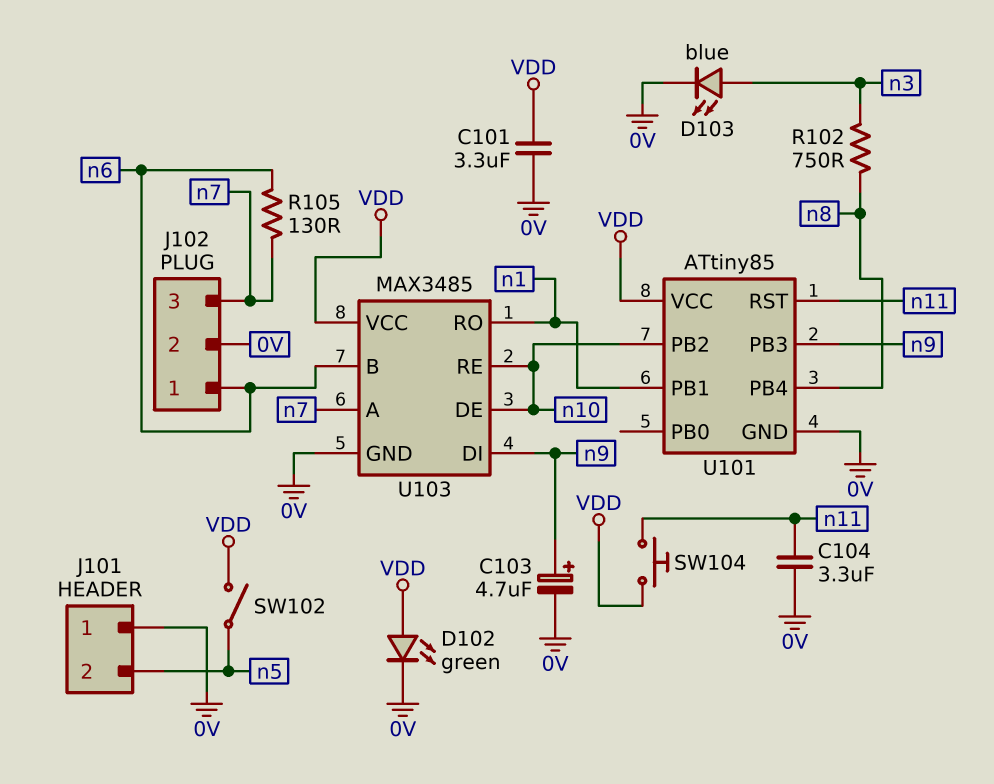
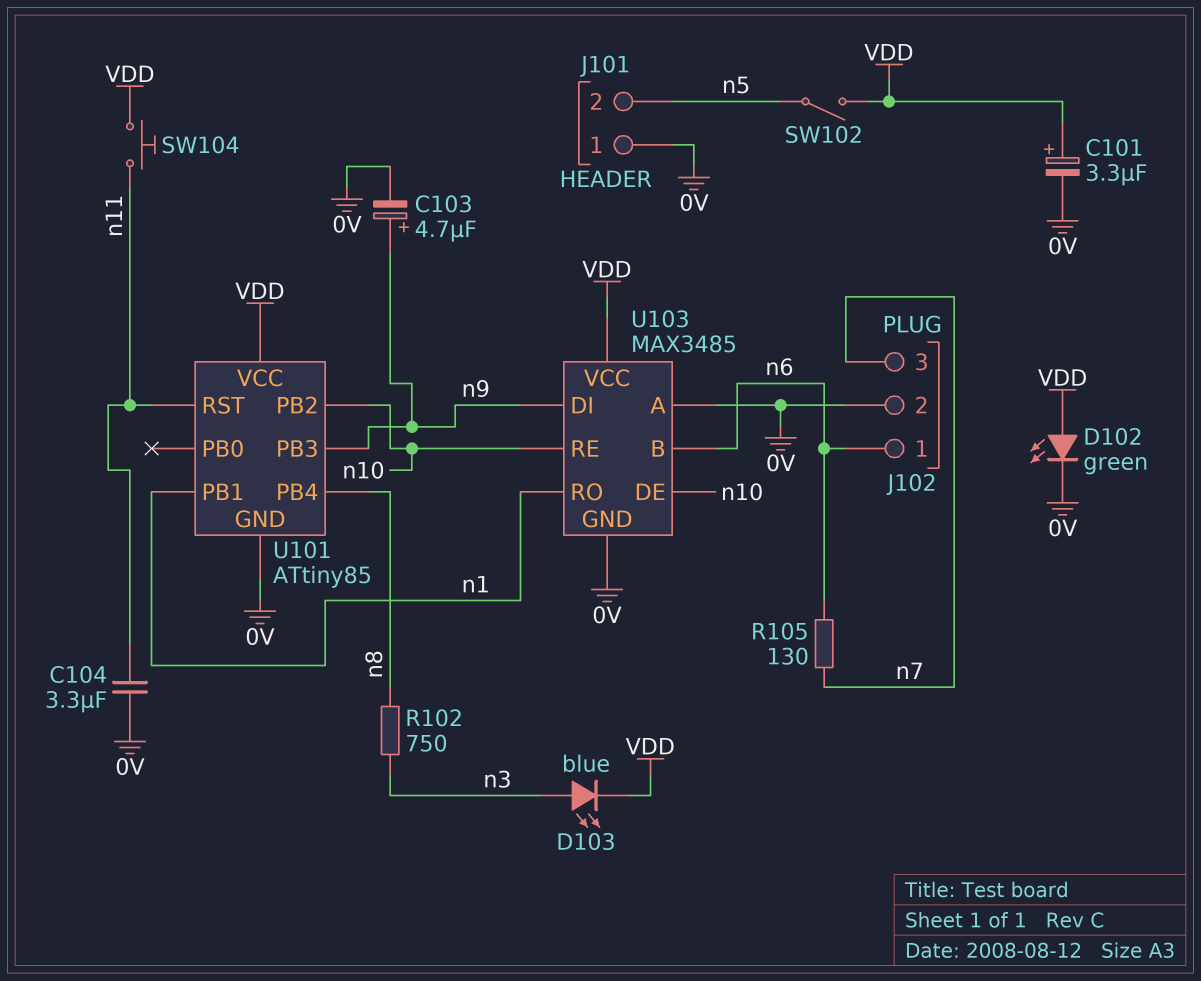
C101: 3.3uF (0V, VDD) -> 3.3uF (plus VDD, minus 0V)
D103: LED blue (A n3, K 0V) -> LED blue (A n3, K VDD)
U103 pin A: n7 -> 0V

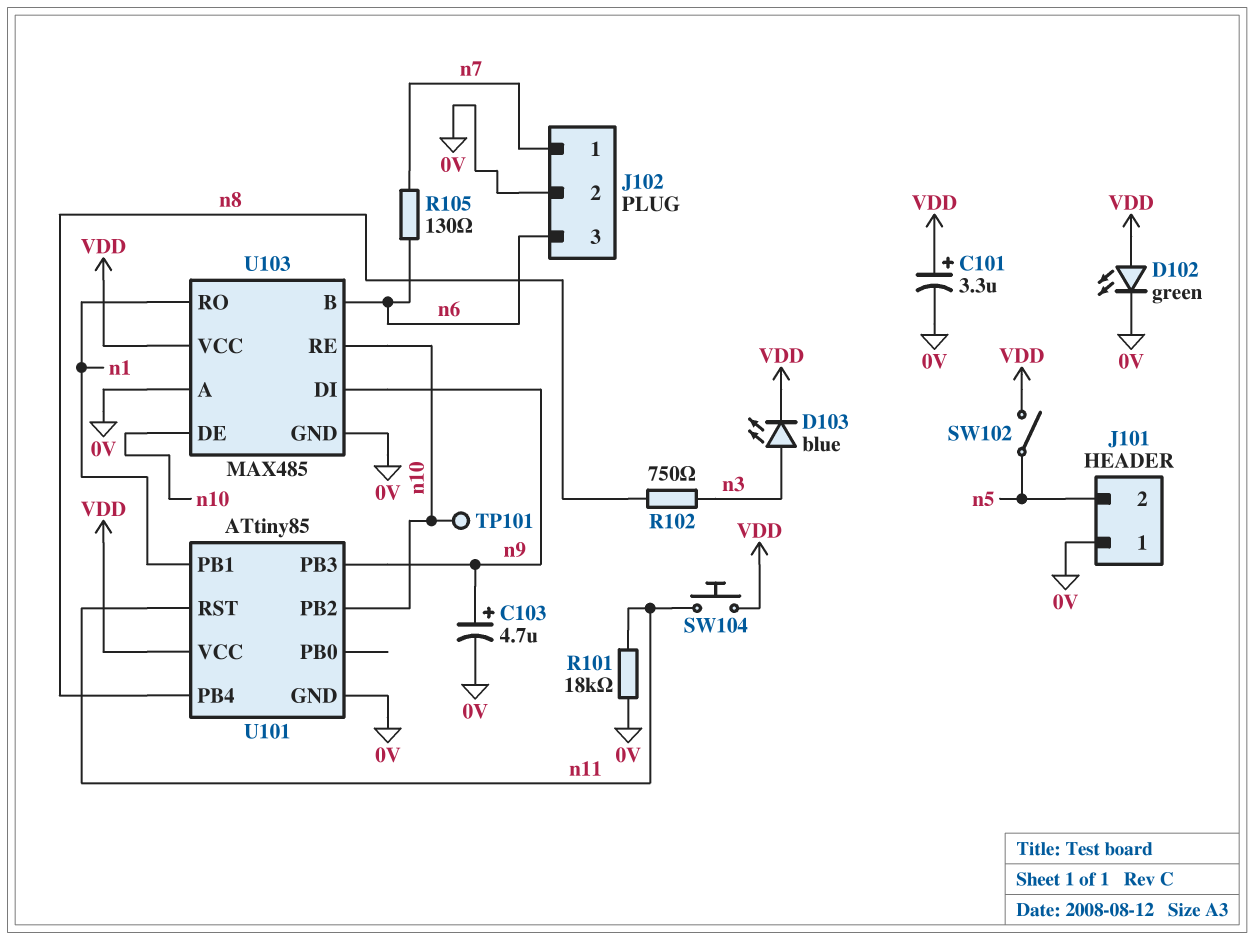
C104: 3.3uF (0V, n11) -> none
J102 pin 1: n6 -> n7
J102 pin 3: n7 -> n6
R101: none -> 18k (0V, n11)
TP101: none -> test point (n10)
U103: MAX3485 -> MAX485

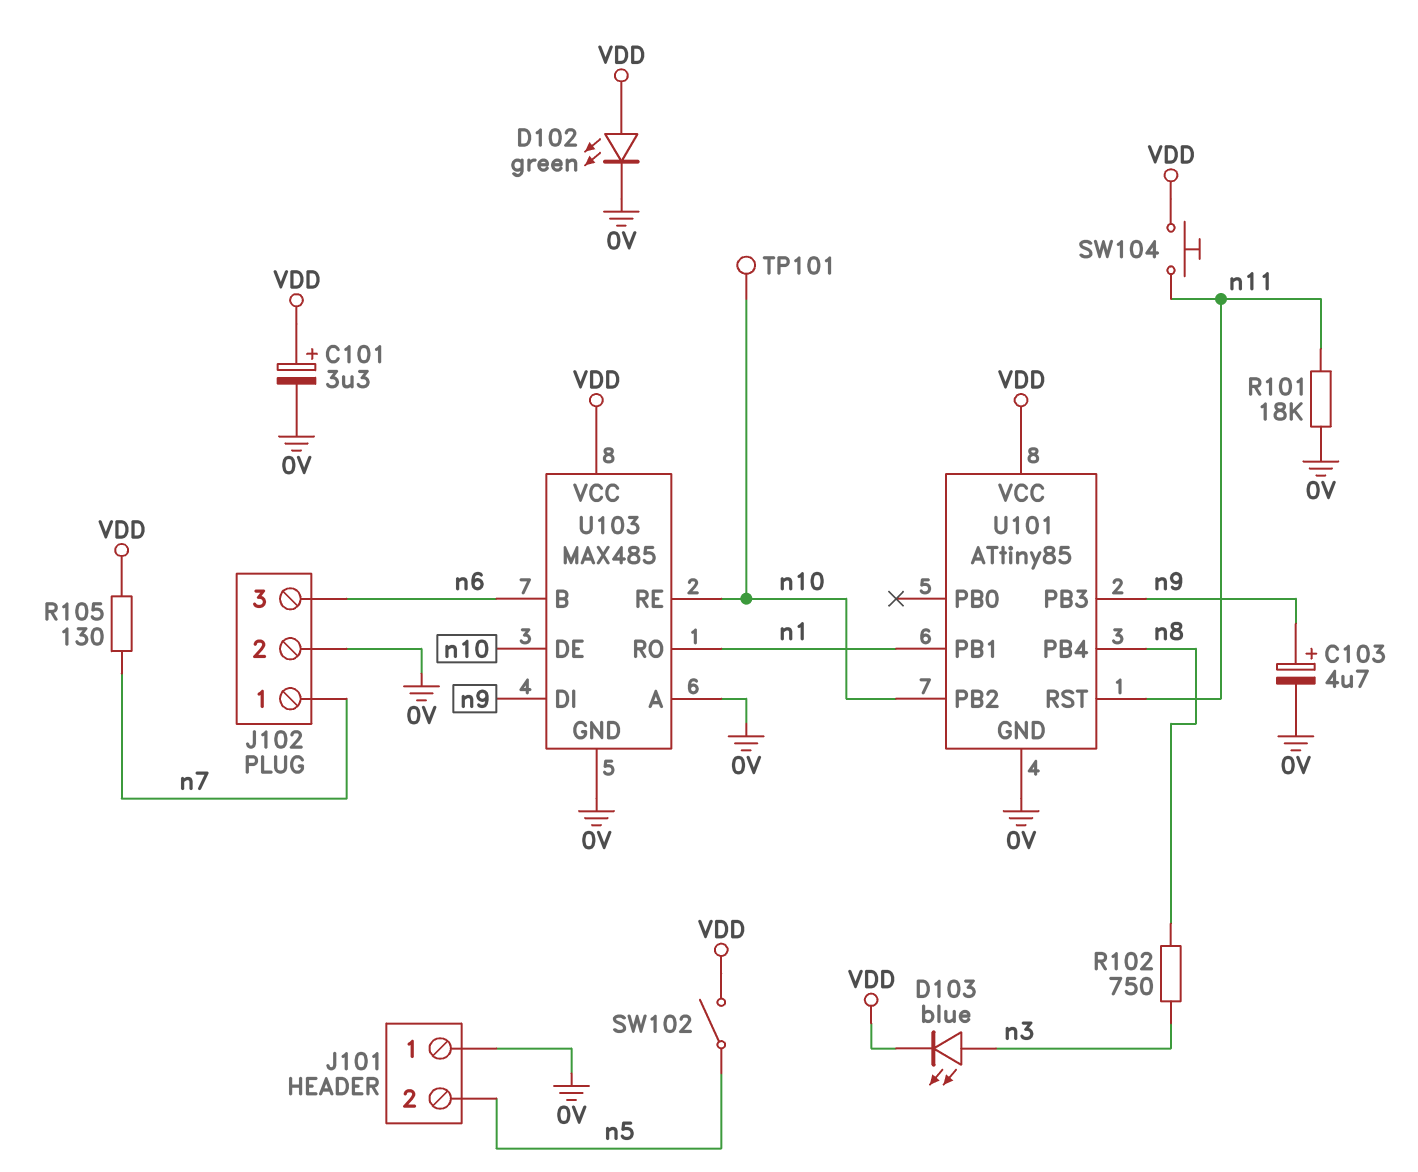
R105: 130 (n6, n7) -> 130 (VDD, n7)

